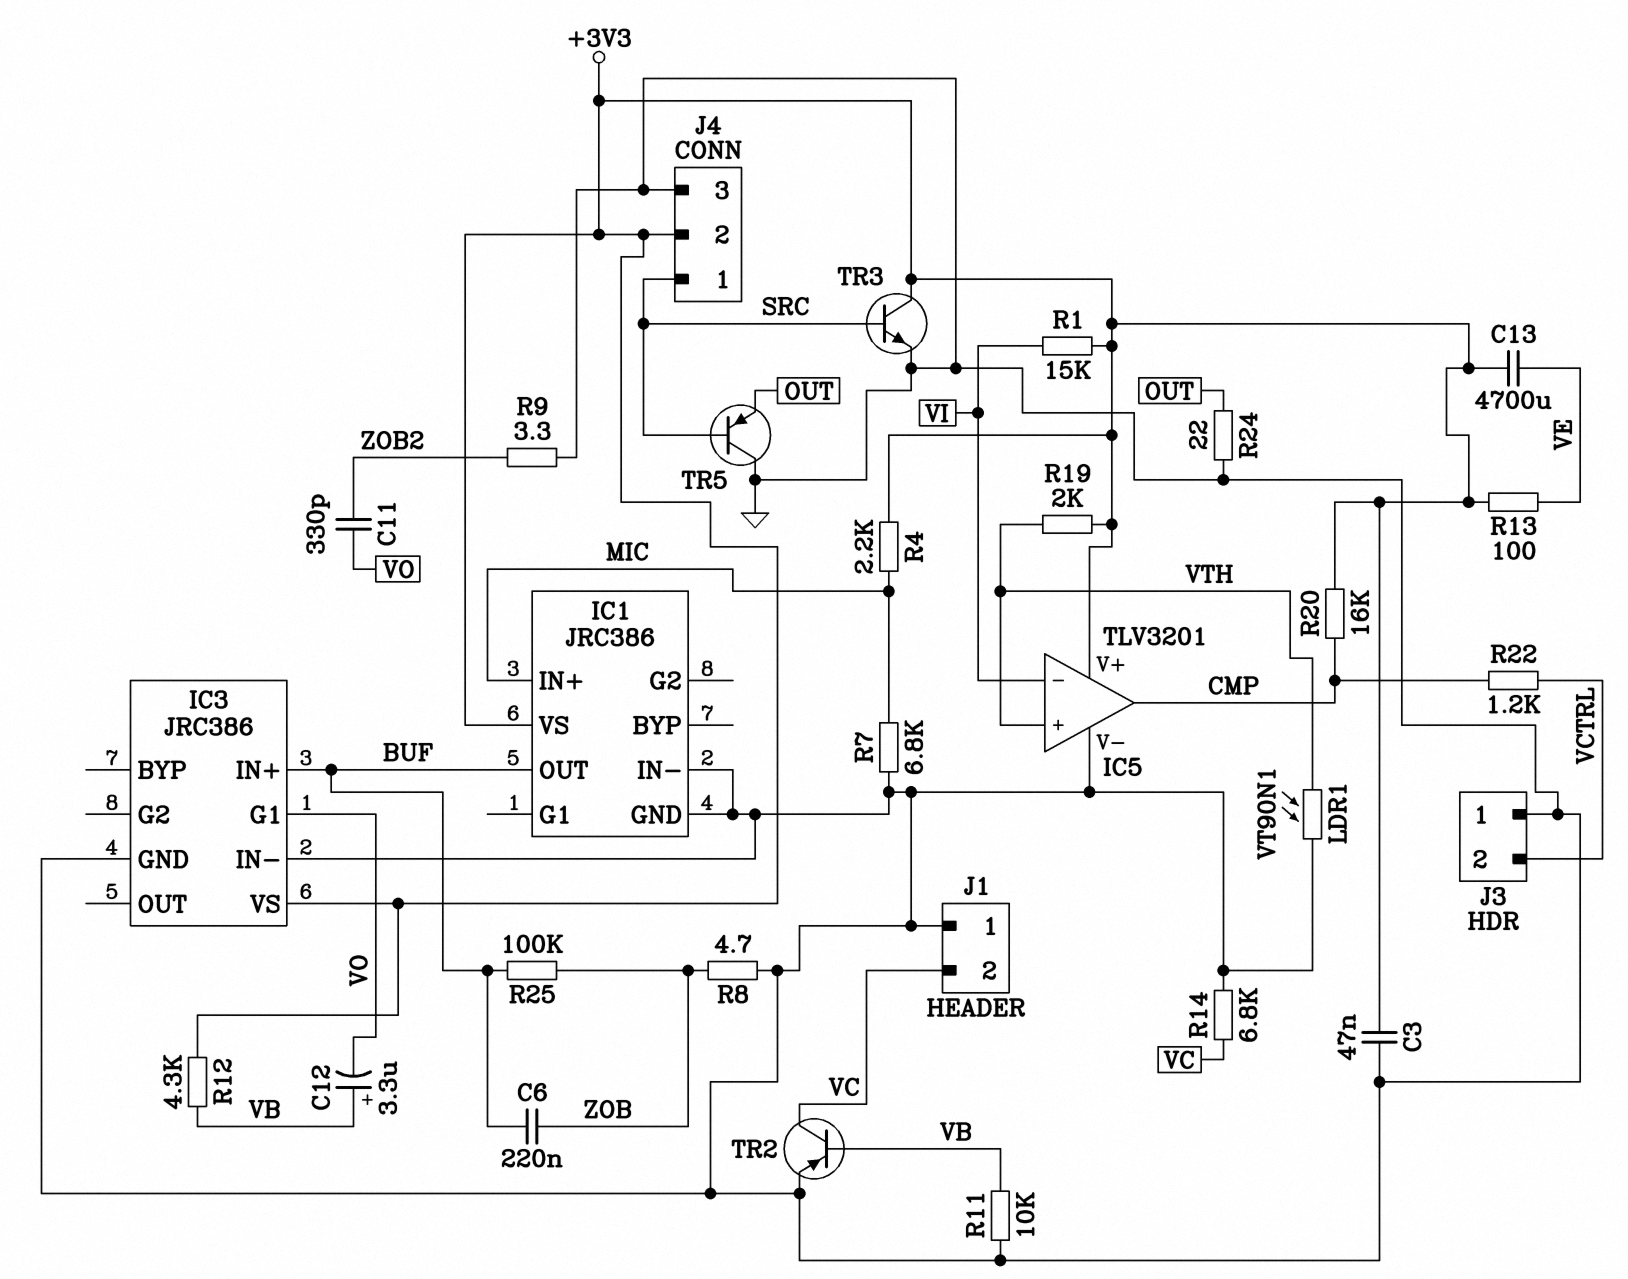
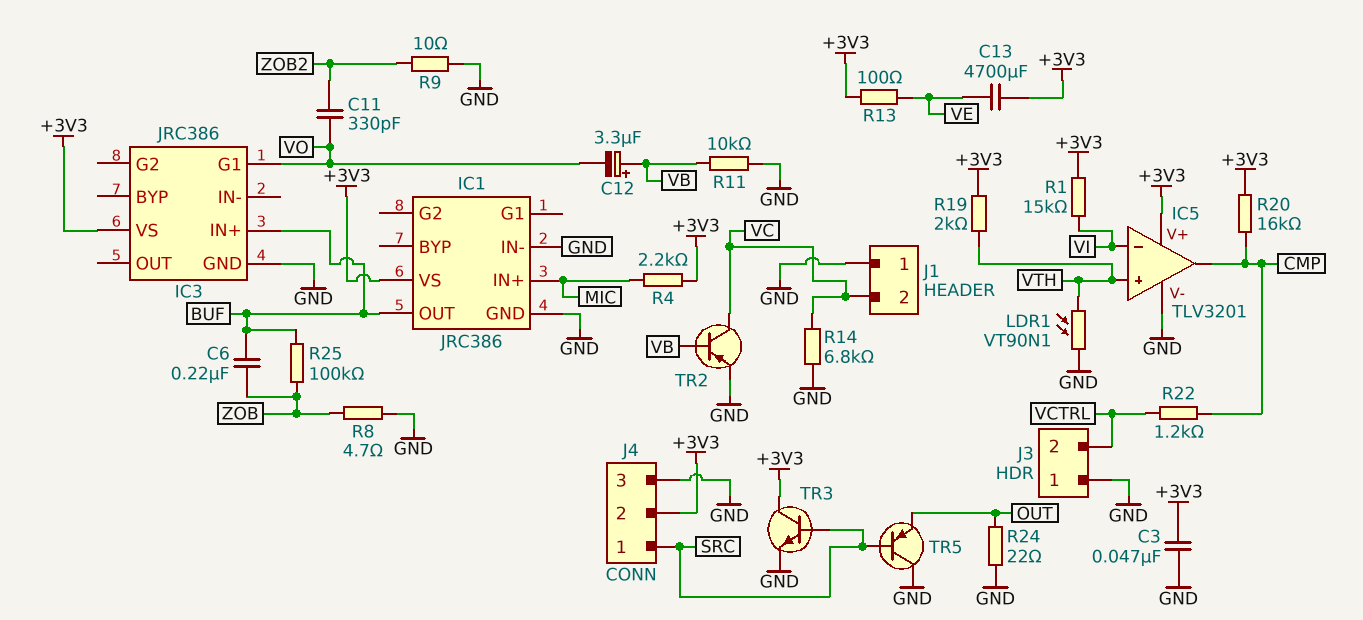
IC3 pin IN-: GND -> none
R7: 6.8k (GND, MIC) -> none
R9: 3.3 (GND, ZOB2) -> 10 (GND, ZOB2)
R12: 4.3k (+3V3, VB) -> none

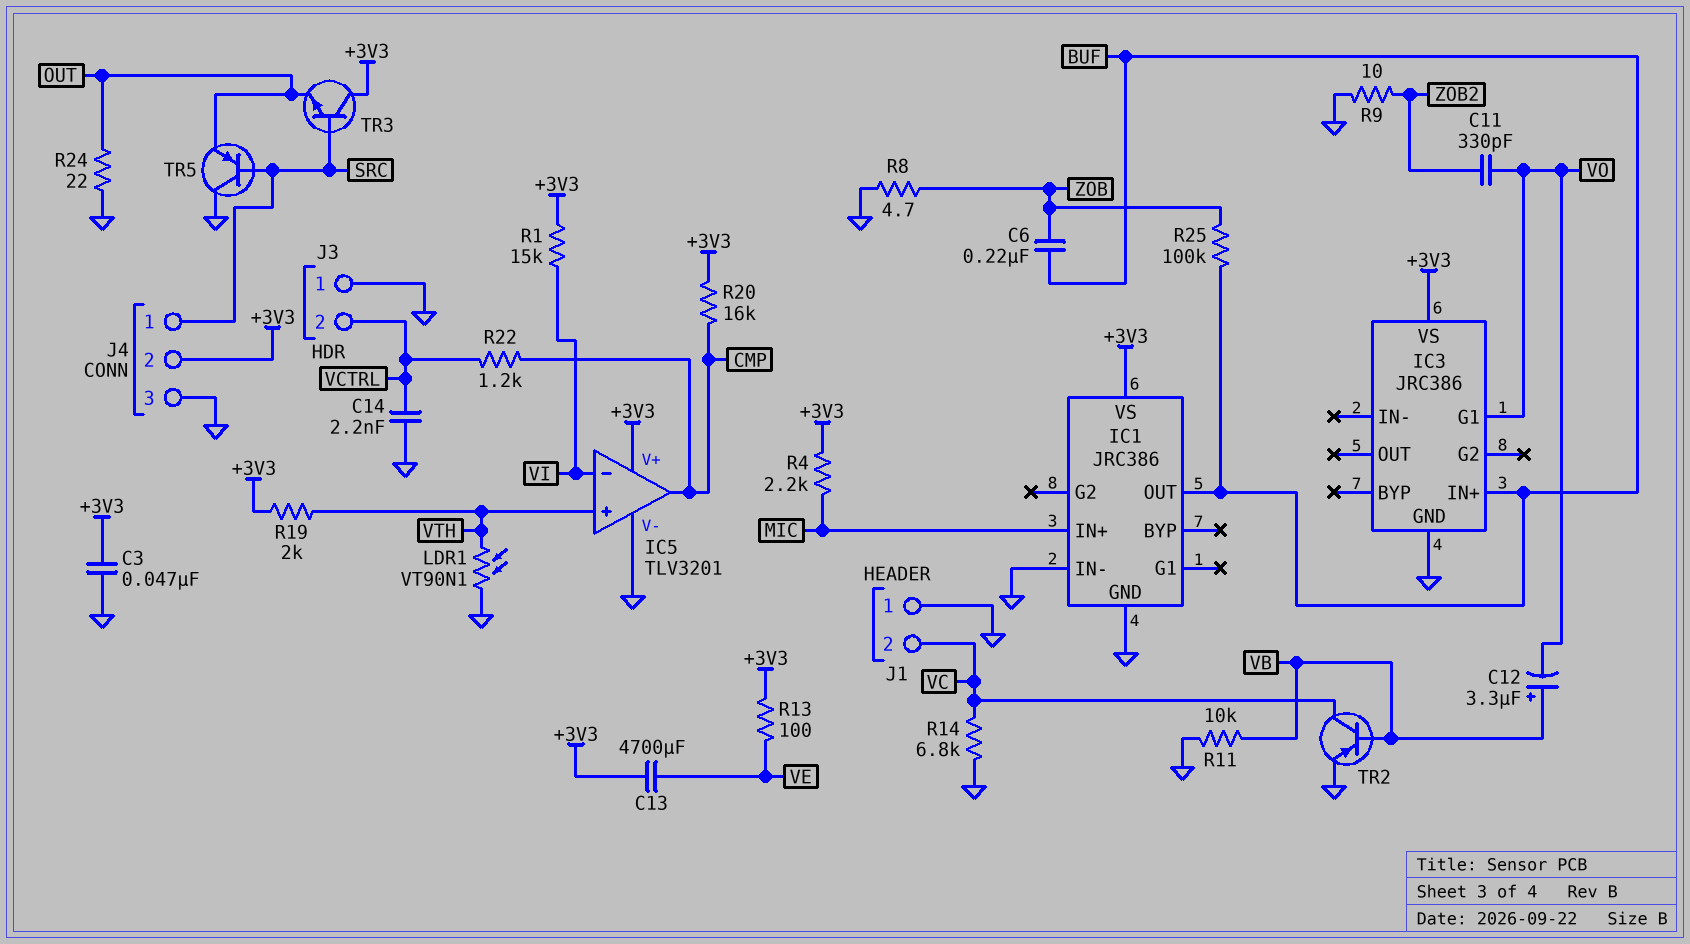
C14: none -> 2.2nF (GND, VCTRL)
TR3: NPN (B SRC, C +3V3, E GND) -> NPN (B SRC, C +3V3, E OUT)

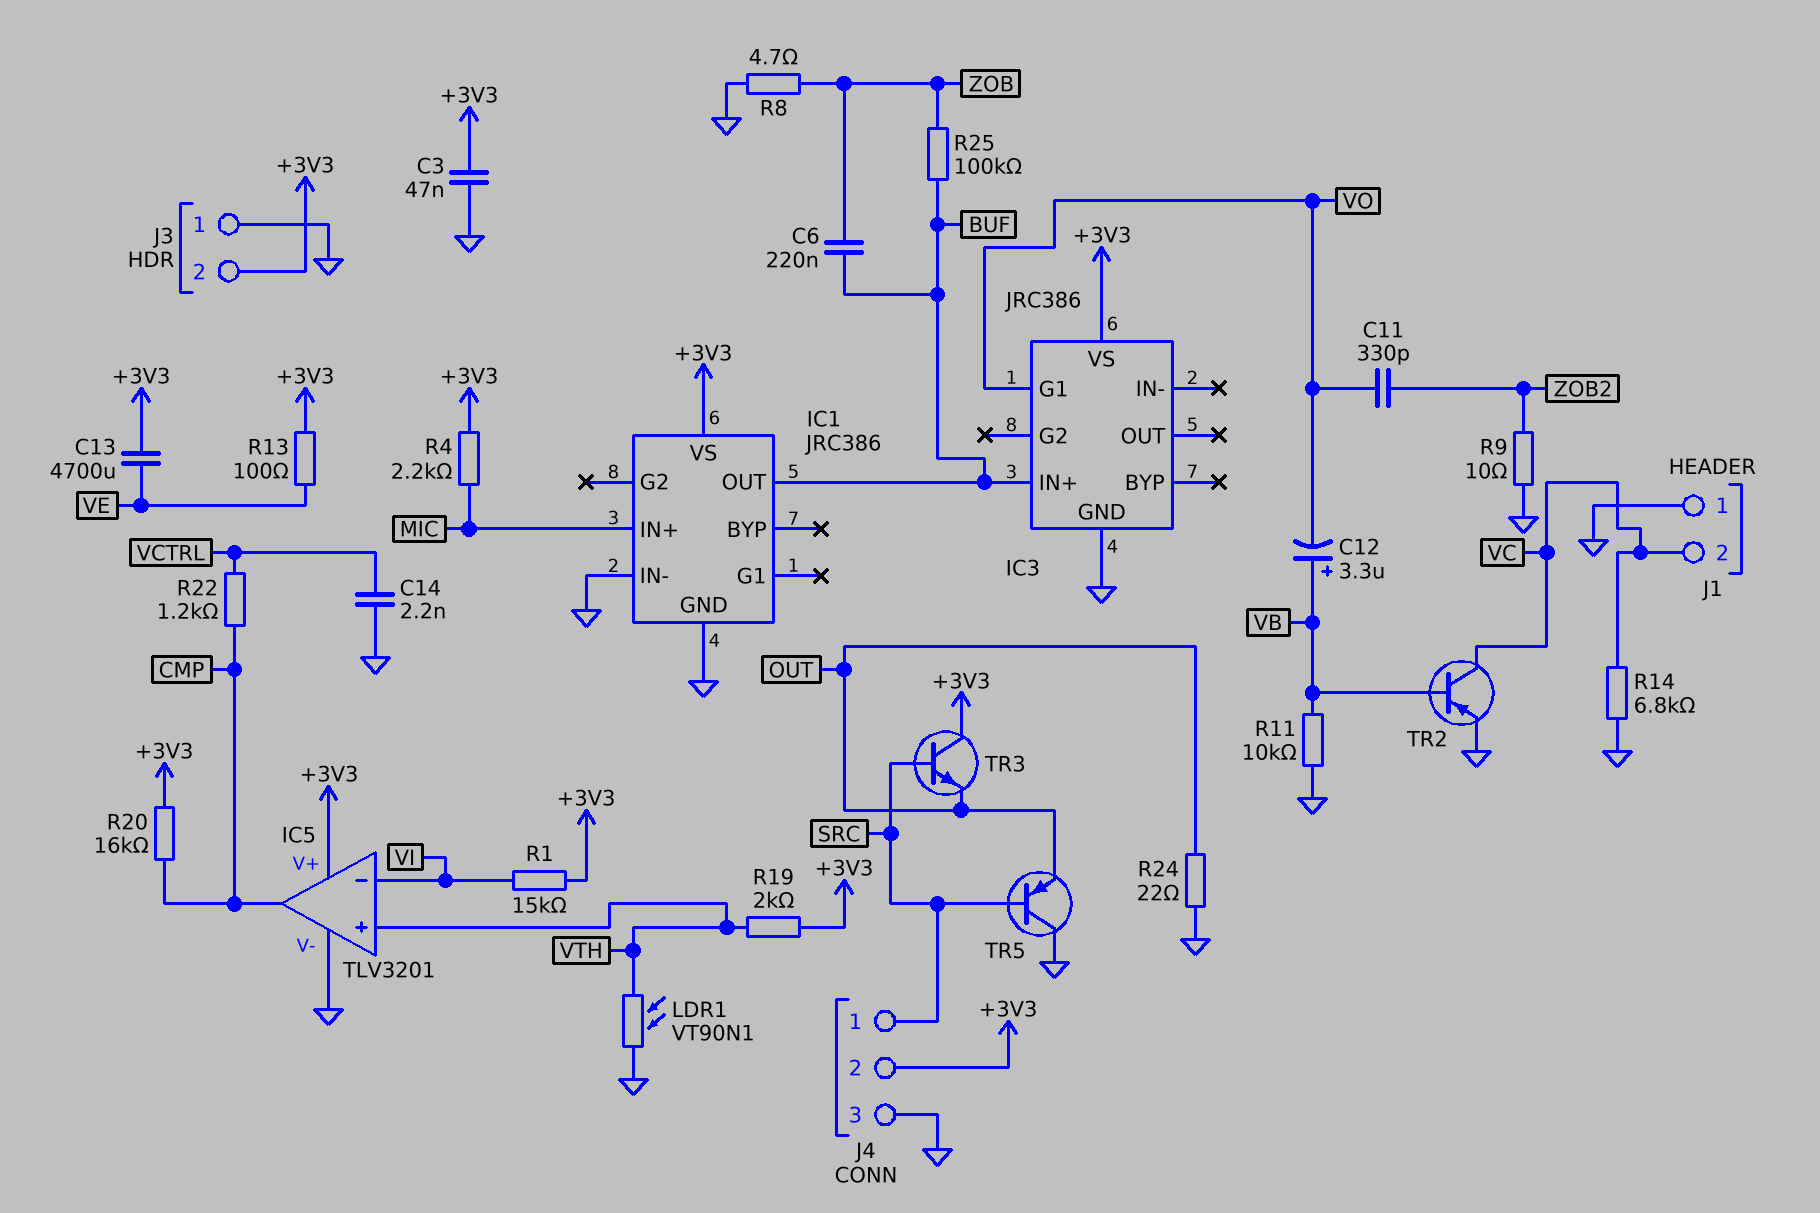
J3 pin 2: VCTRL -> +3V3

